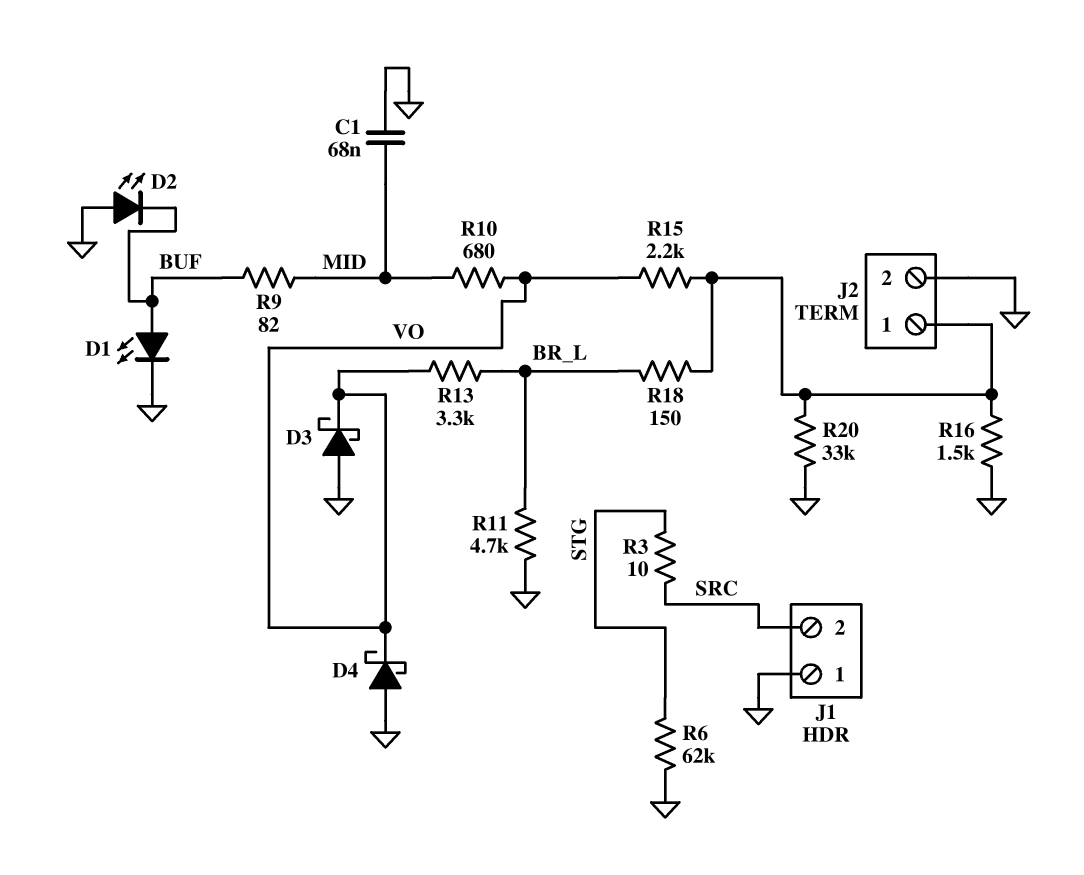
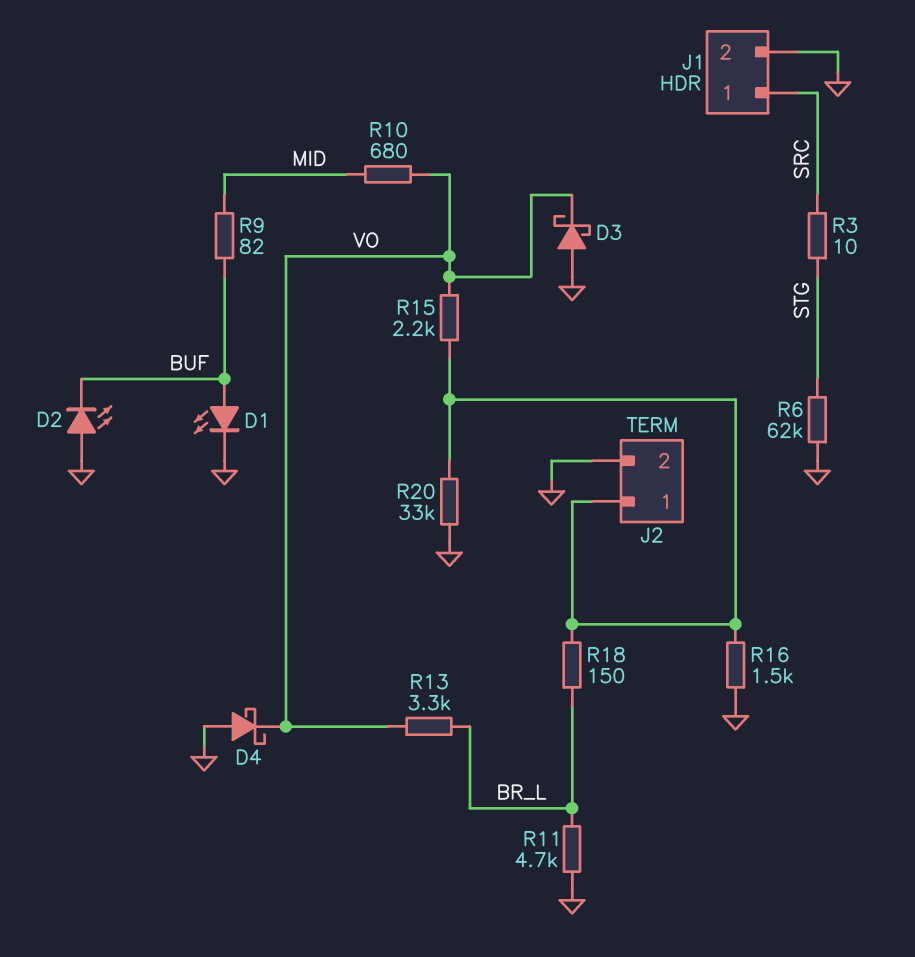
C1: 68nF (GND, MID) -> none
J1 pin 1: GND -> SRC
J1 pin 2: SRC -> GND

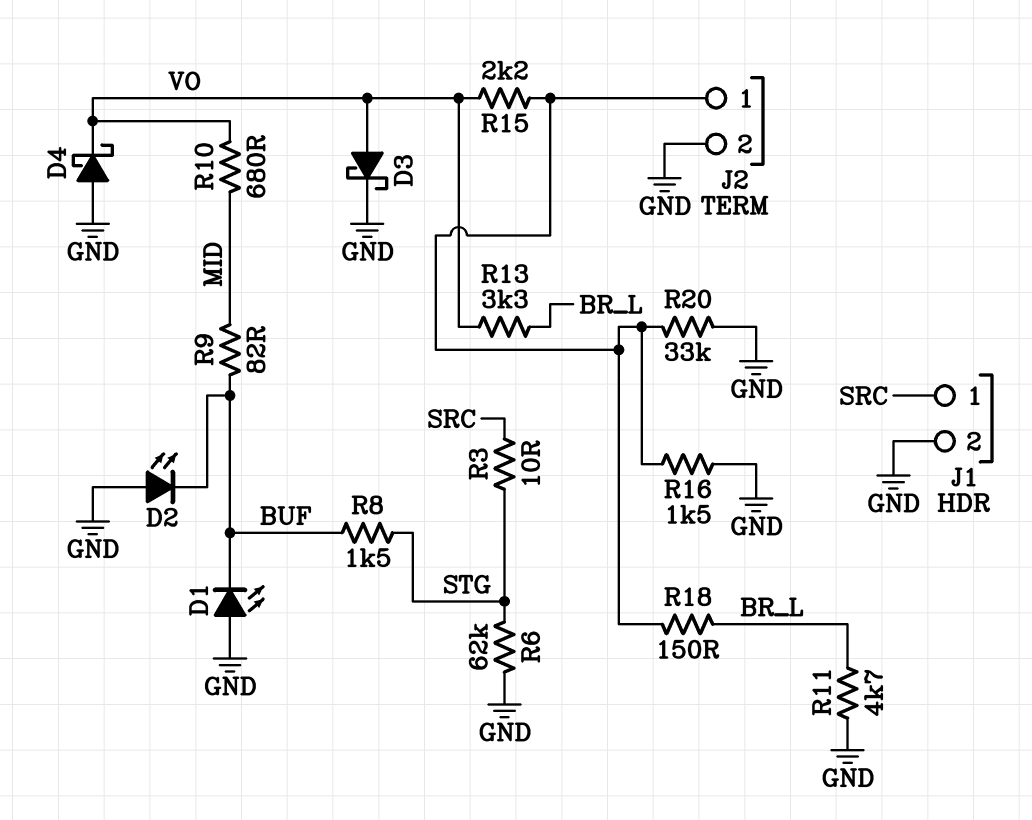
D1: LED (A BUF, K GND) -> LED (A GND, K BUF)
D3: schottky (A GND, K VO) -> schottky (A VO, K GND)
R8: none -> 1.5k (BUF, STG)

